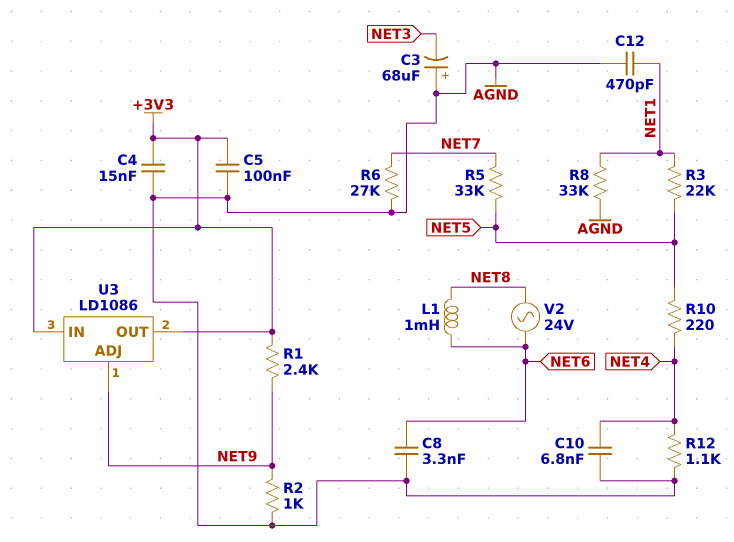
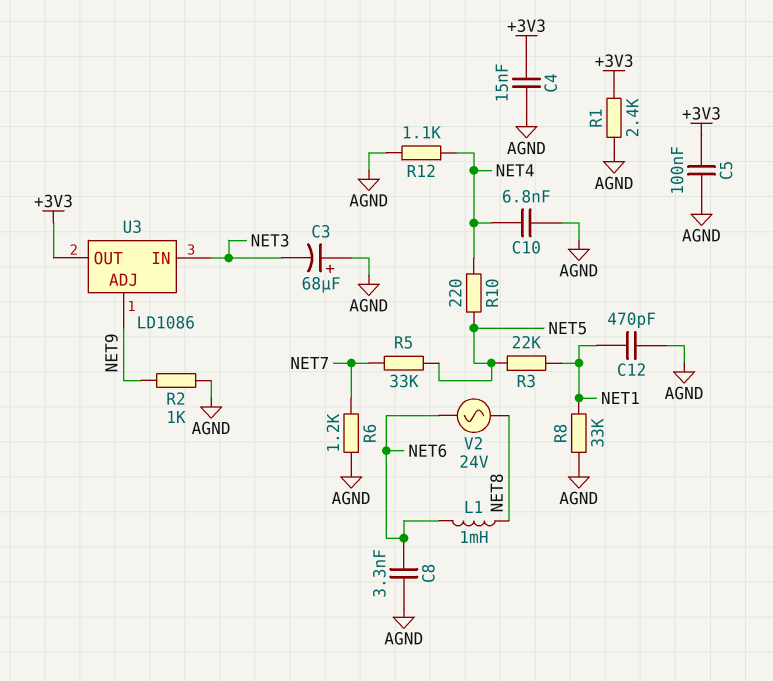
R1: 2.4k (+3V3, NET9) -> 2.4k (+3V3, AGND)
R6: 27k (AGND, NET7) -> 1.2k (AGND, NET7)
U3 pin IN: +3V3 -> NET3

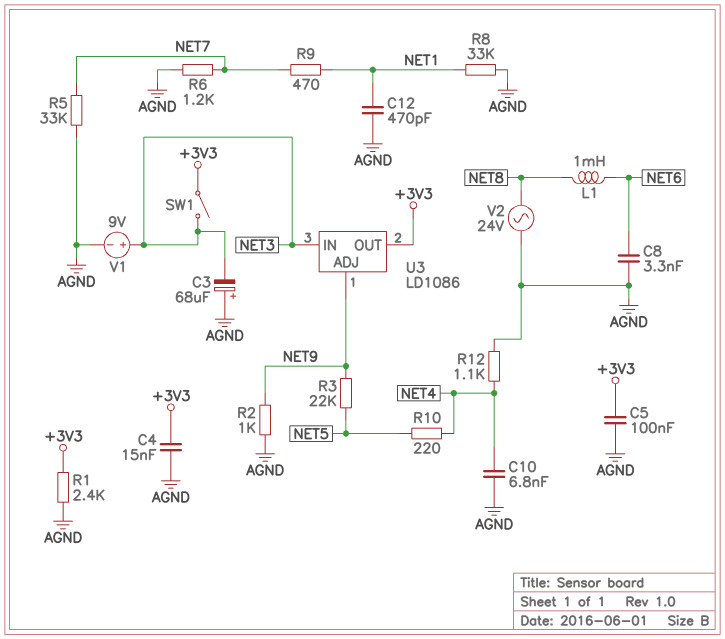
R3: 22k (NET1, NET5) -> 22k (NET5, NET9)
R5: 33k (NET5, NET7) -> 33k (AGND, NET7)
R9: none -> 470 (NET1, NET7)
SW1: none -> switch (+3V3, NET3)
V1: none -> 9V (plus NET3, minus AGND)
V2: AC 24V (NET6, NET8) -> AC 24V (AGND, NET8)

